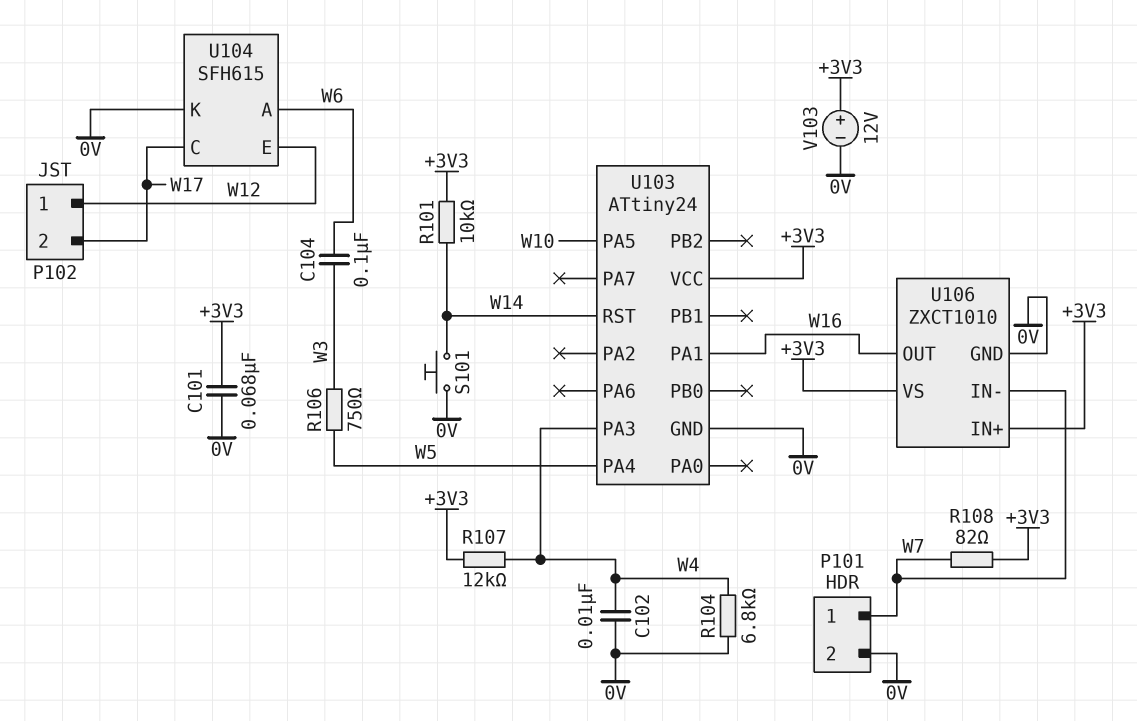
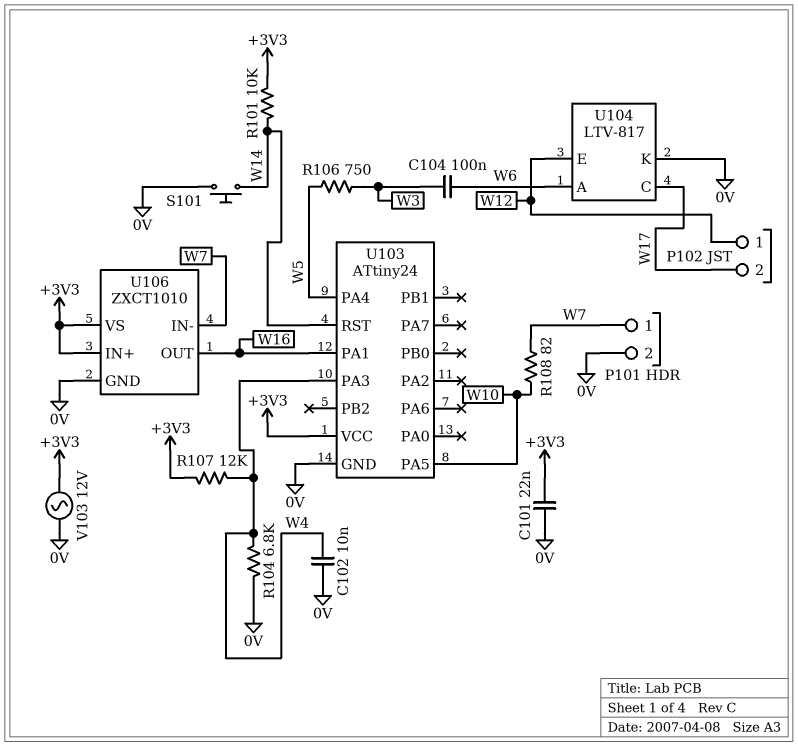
C101: 68nF (+3V3, 0V) -> 22nF (+3V3, 0V)
R108: 82 (+3V3, W7) -> 82 (W7, W10)
U104: SFH615 -> LTV-817
V103: 12V (plus +3V3, minus 0V) -> AC 12V (+3V3, 0V)

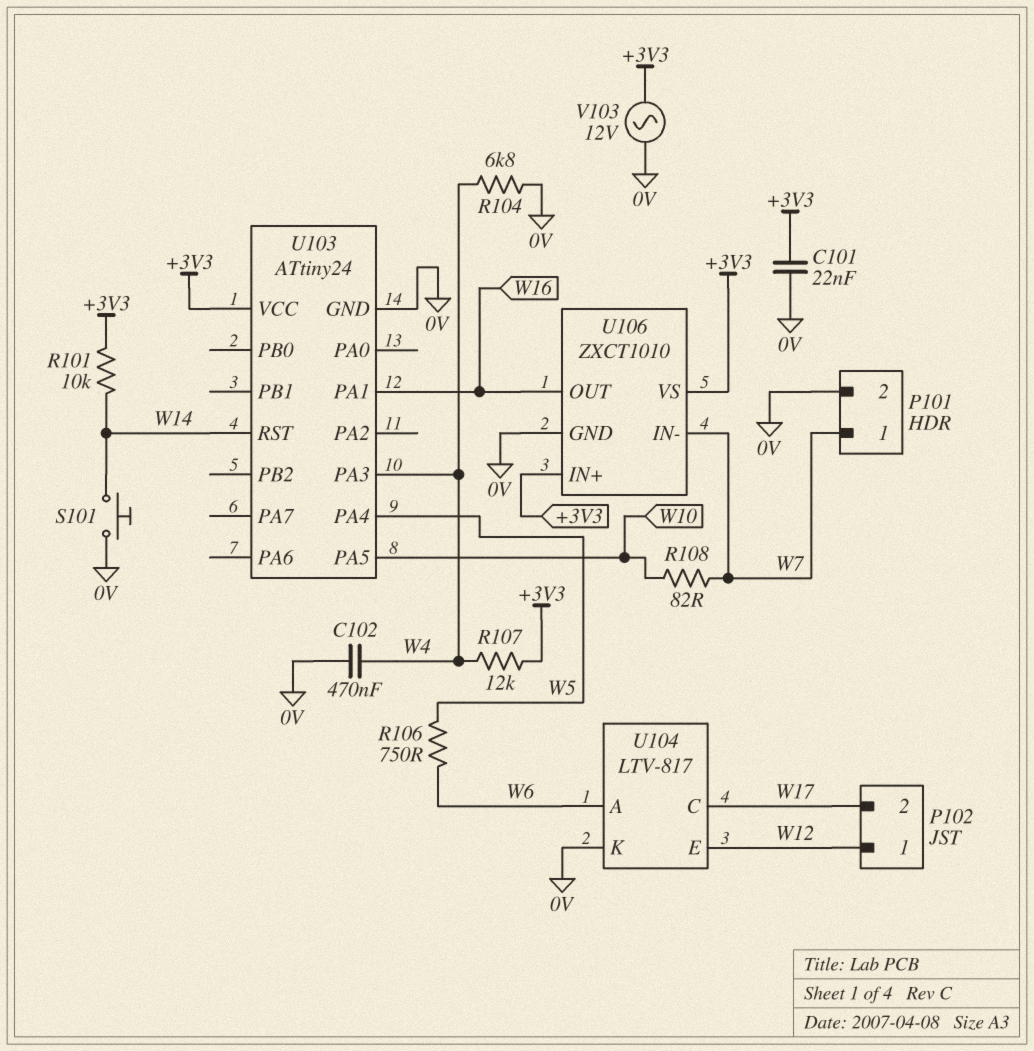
C102: 10nF (0V, W4) -> 470nF (0V, W4)
C104: 100nF (W3, W6) -> none
R106: 750 (W3, W5) -> 750 (W5, W6)

